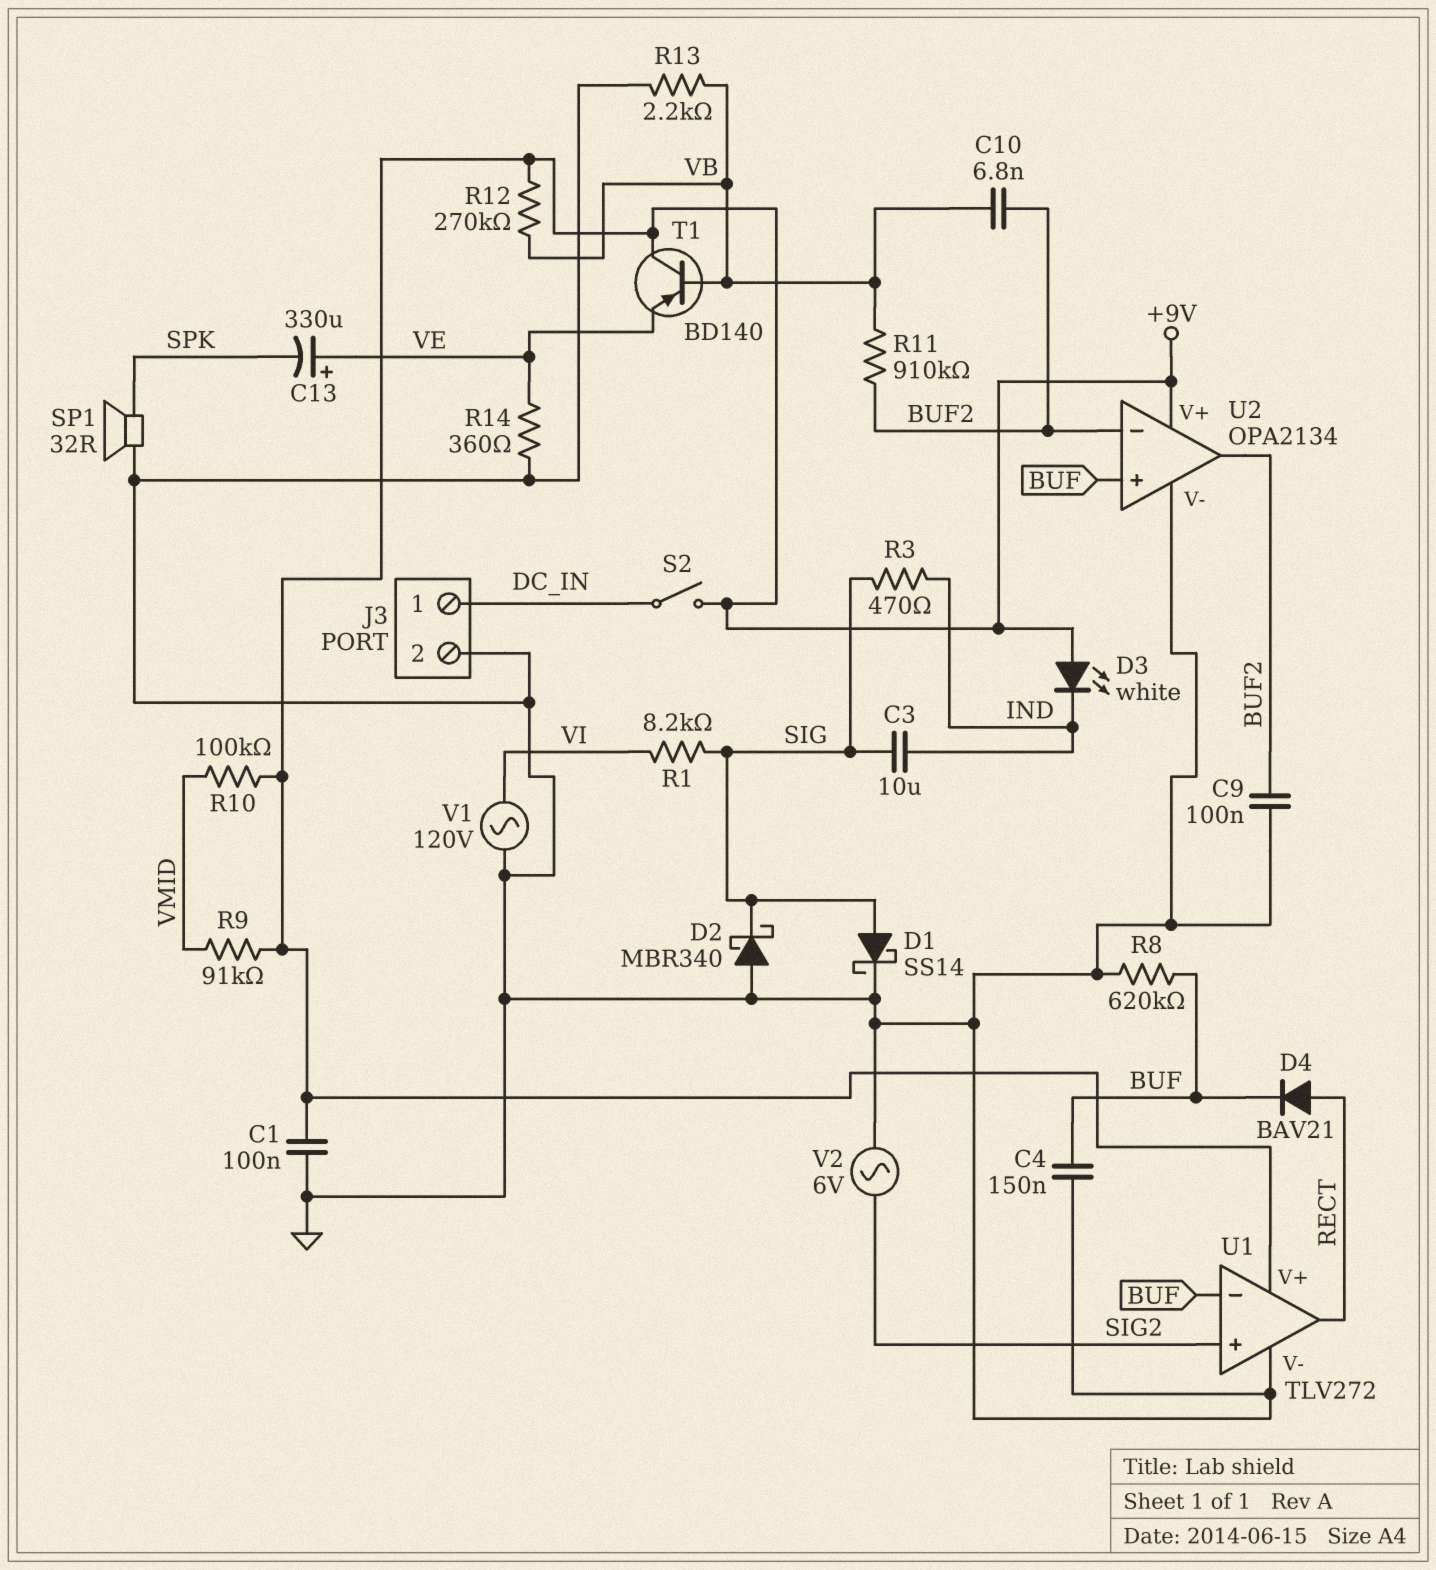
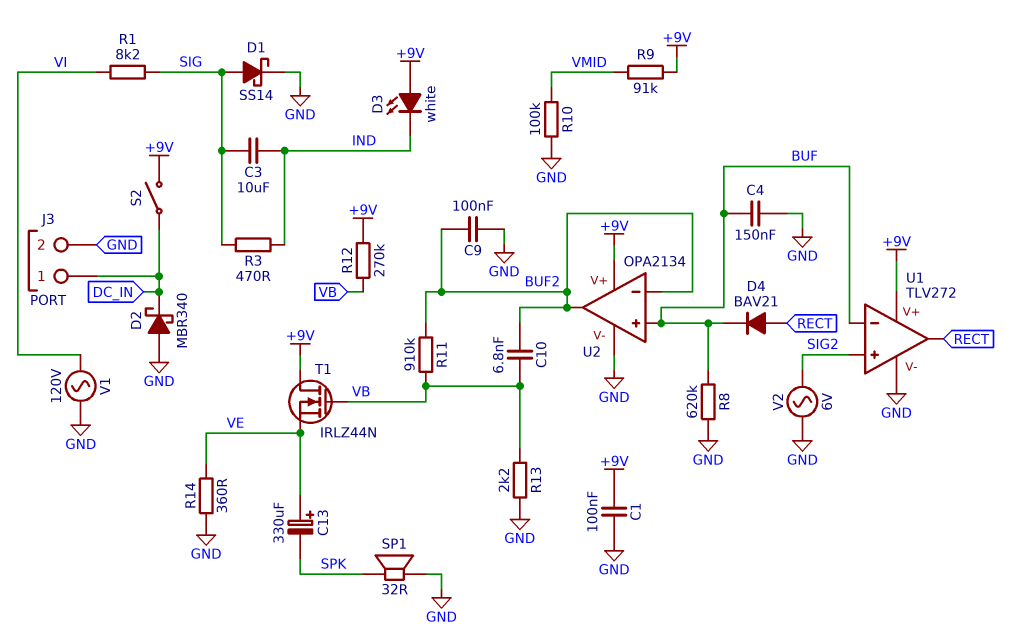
D2: schottky MBR340 (A GND, K SIG) -> schottky MBR340 (A GND, K DC_IN)
R10: 100k (+9V, VMID) -> 100k (GND, VMID)
T1: PNP BD140 (B VB, C +9V, E VE) -> NMOS IRLZ44N (G VB, D +9V, S VE)

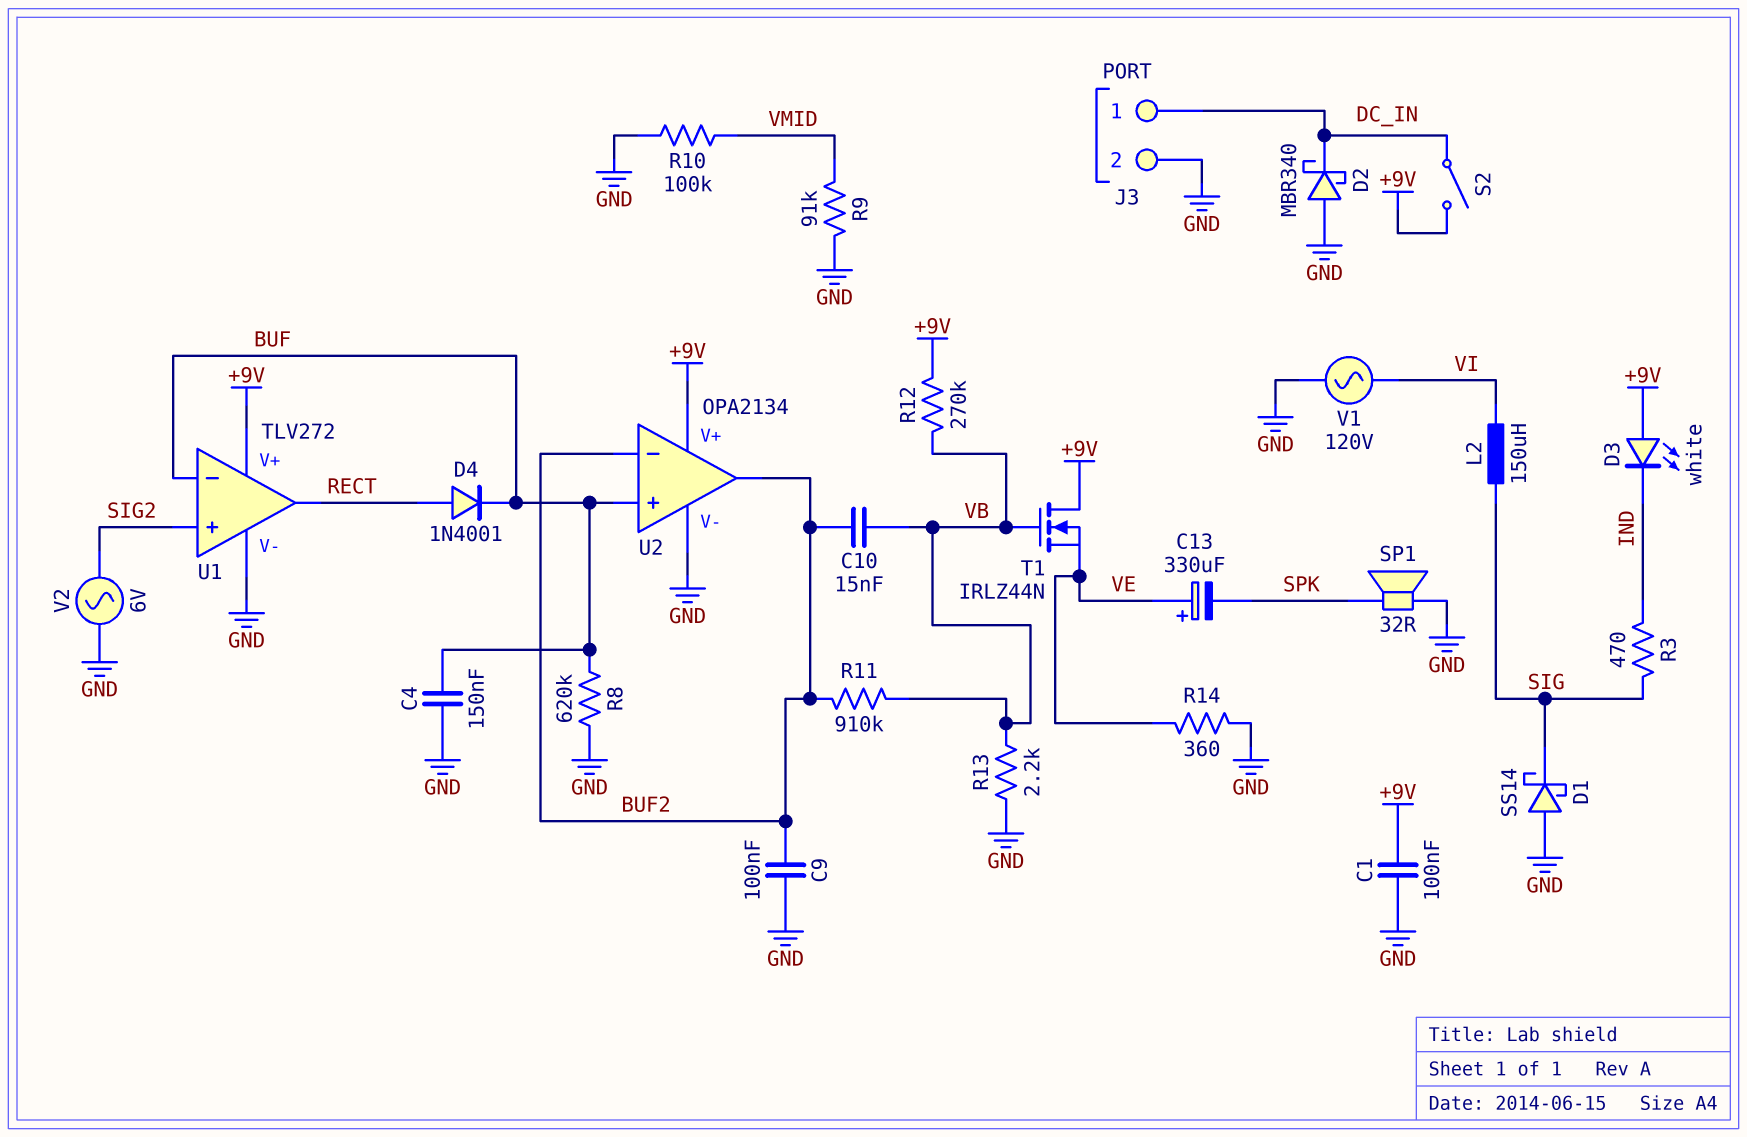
C3: 10uF (IND, SIG) -> none
C10: 6.8nF (BUF2, VB) -> 15nF (BUF2, VB)
D1: schottky SS14 (A SIG, K GND) -> schottky SS14 (A GND, K SIG)
D4: diode BAV21 (A RECT, K BUF) -> diode 1N4001 (A RECT, K BUF)
L2: none -> 150uH (SIG, VI)
R1: 8.2k (SIG, VI) -> none
R9: 91k (+9V, VMID) -> 91k (GND, VMID)

